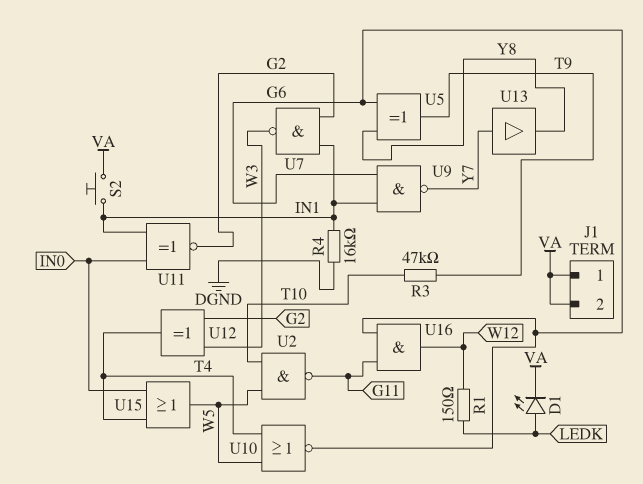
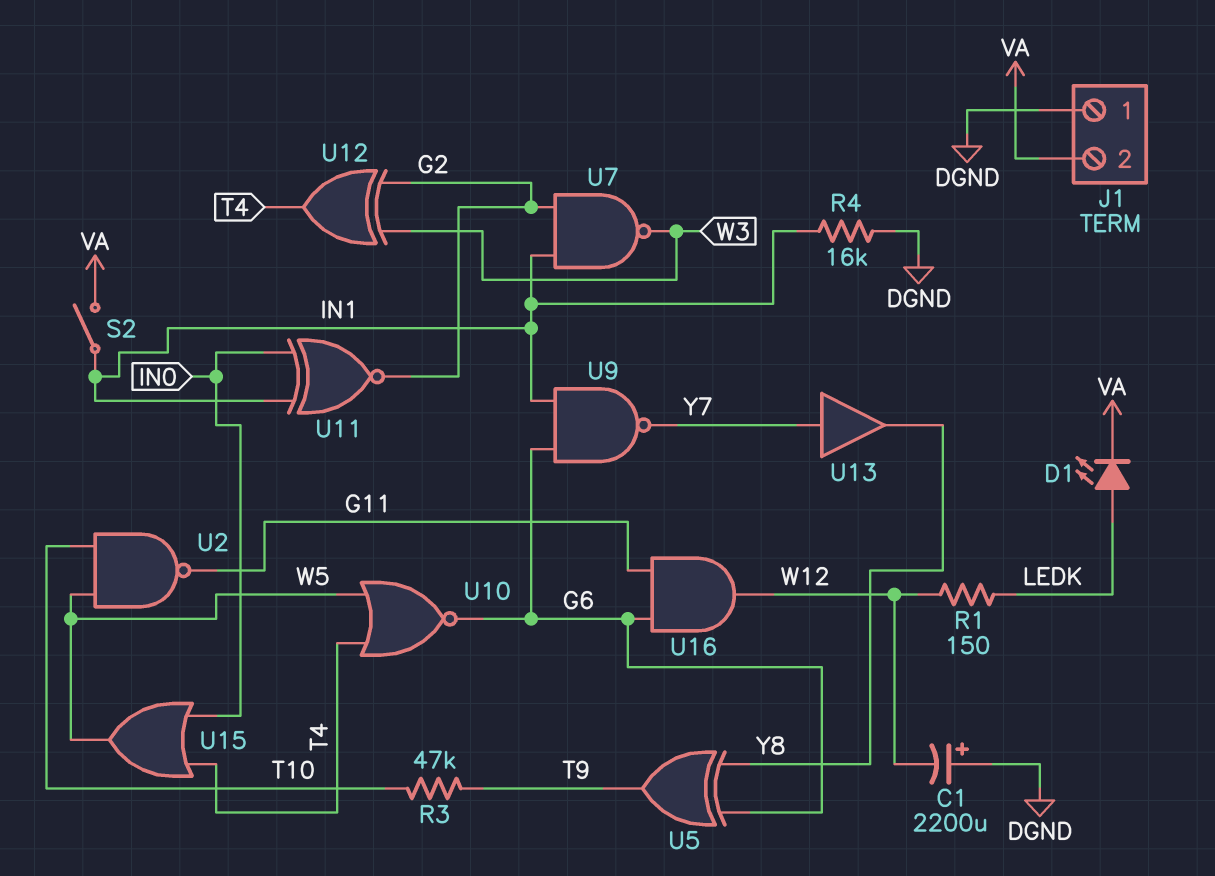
C1: none -> 2200uF (plus DGND, minus W12)
J1 pin 1: VA -> DGND
S2: button (IN1, VA) -> switch (IN1, VA)

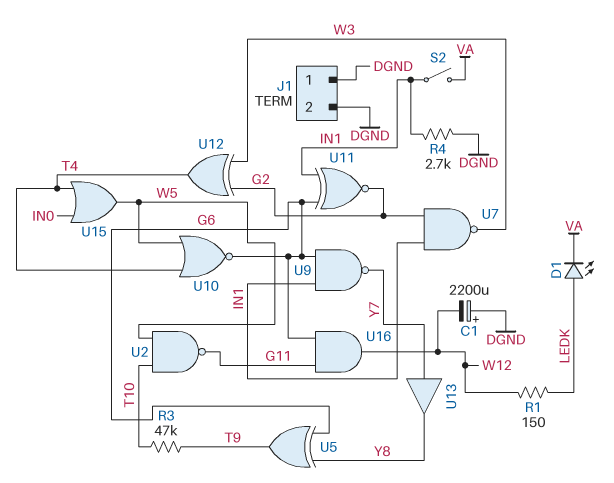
J1 pin 2: VA -> DGND
R4: 16k (DGND, IN1) -> 2.7k (DGND, IN1)
U11: XNOR (in IN0, in IN1, out G2) -> XNOR (in G6, in IN1, out G2)

